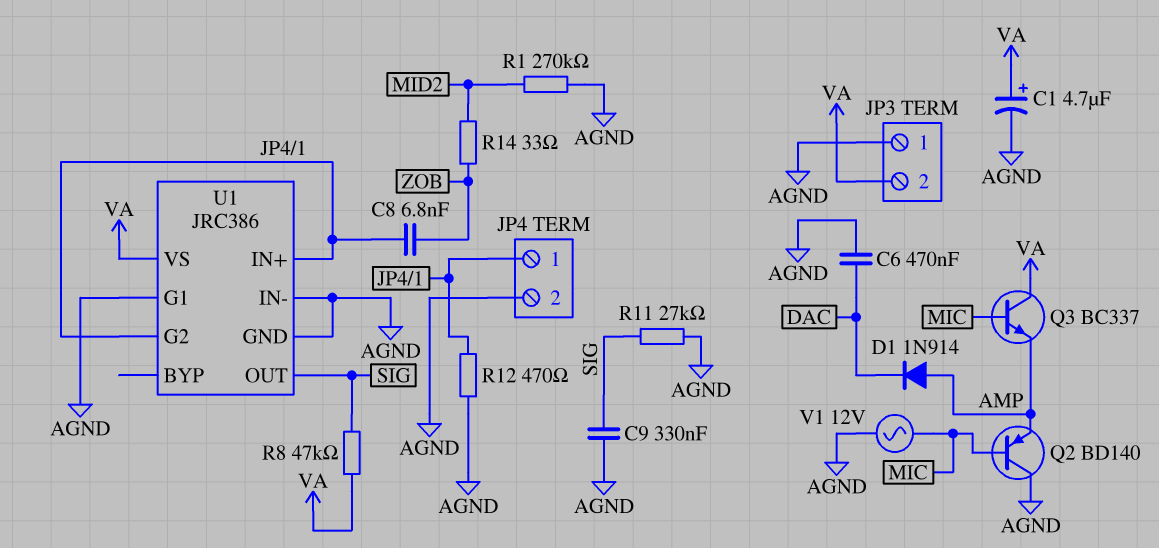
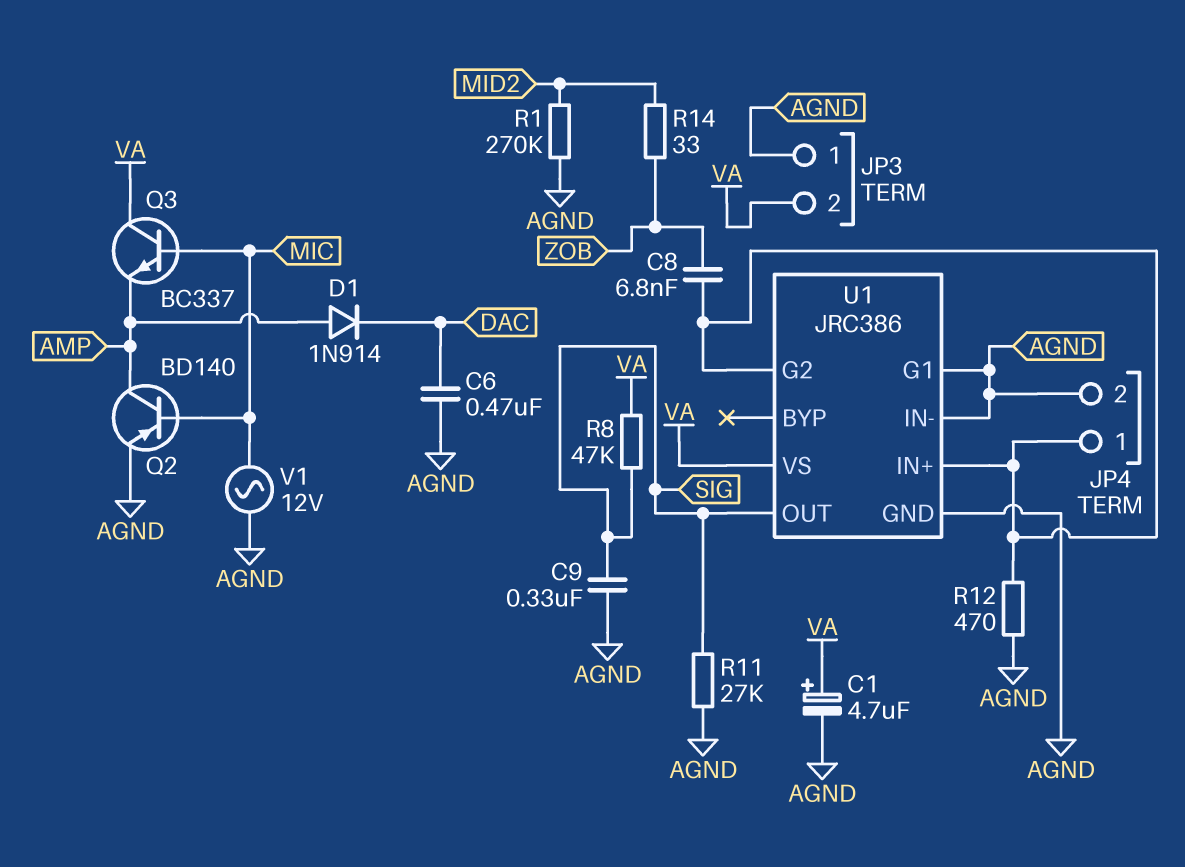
Q2: PNP BD140 (B MIC, C AGND, E AMP) -> PNP BD140 (B MIC, C AMP, E AGND)

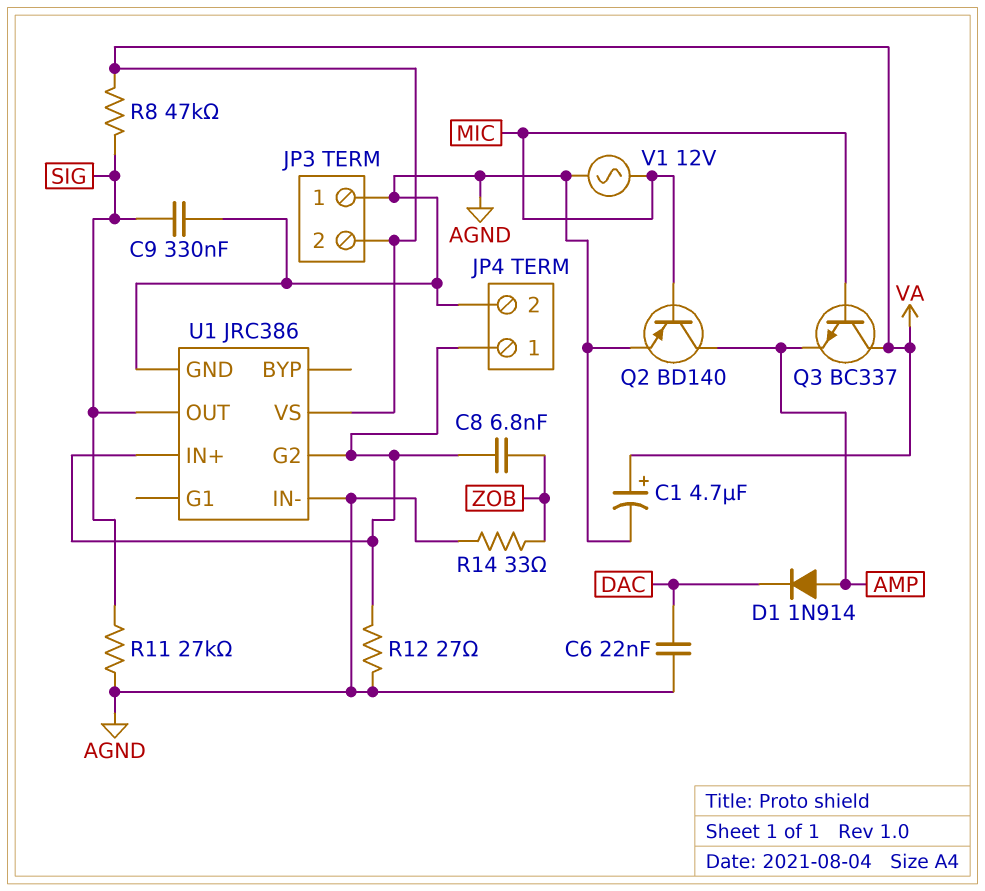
C6: 470nF (AGND, DAC) -> 22nF (AGND, DAC)
R1: 270k (AGND, MID2) -> none
R12: 470 (AGND, JP4/1) -> 27 (AGND, JP4/1)
R14: 33 (MID2, ZOB) -> 33 (AGND, ZOB)
U1 pin G1: AGND -> none

